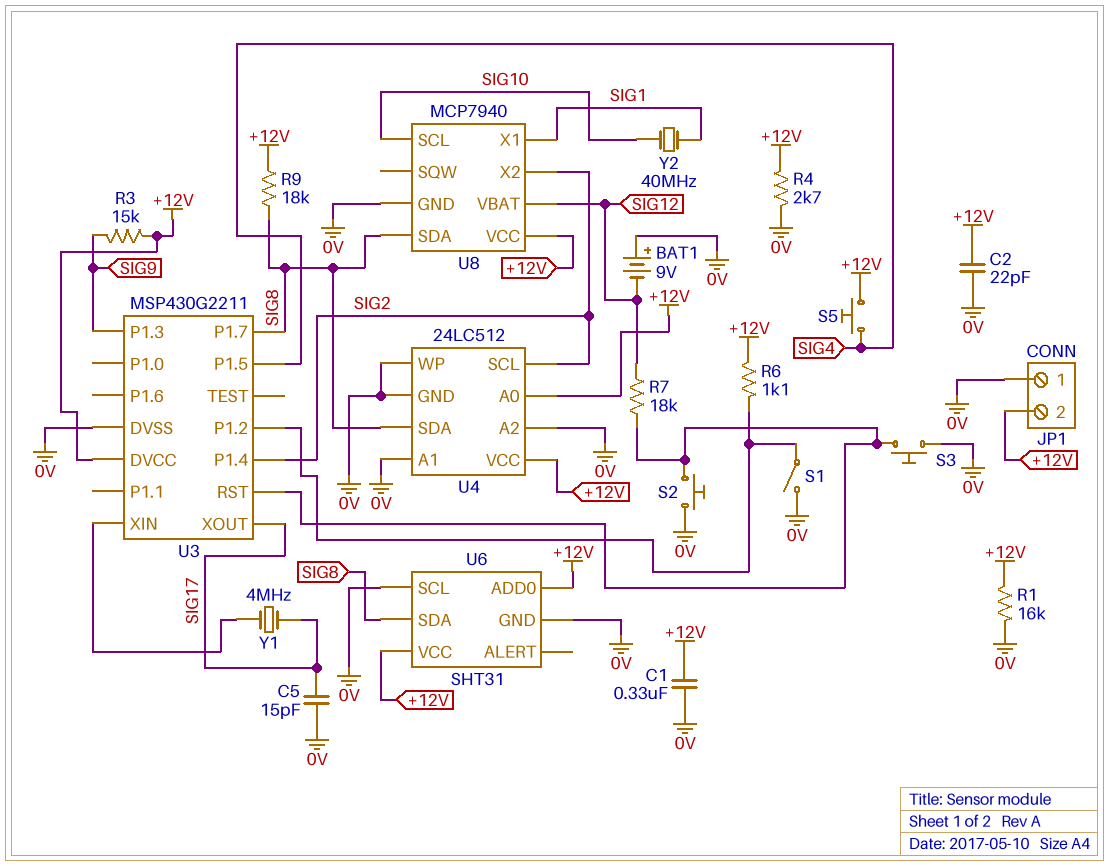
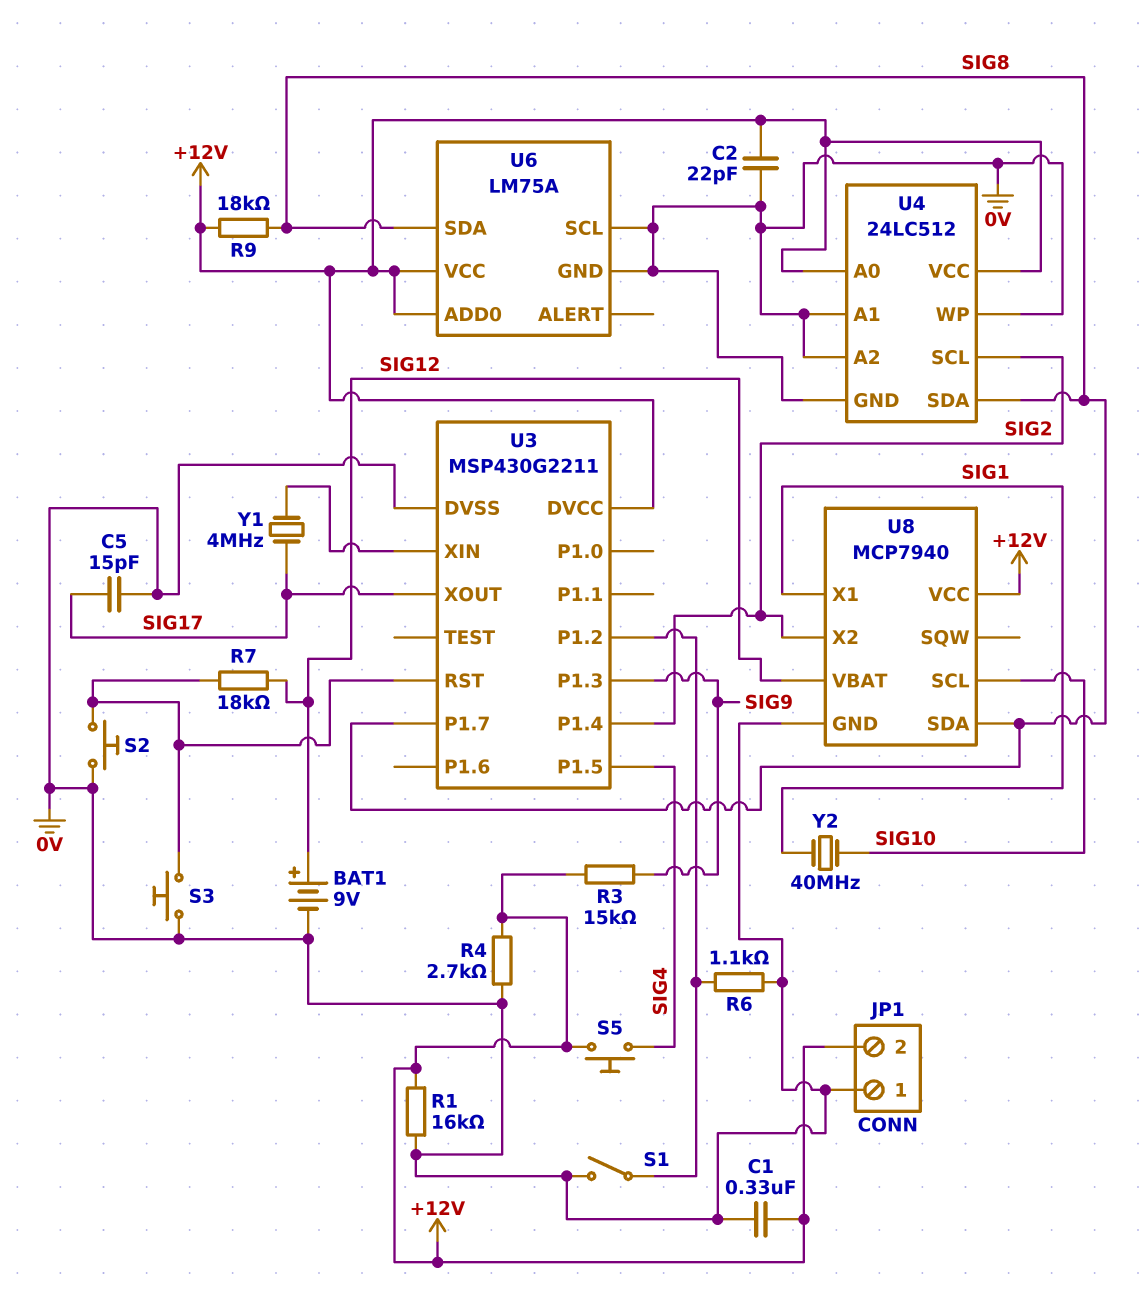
BAT1: 9V (plus 0V, minus SIG12) -> 9V (plus SIG12, minus 0V)
R6: 1.1k (+12V, U3/P1.2) -> 1.1k (0V, U3/P1.2)
U6: SHT31 -> LM75A

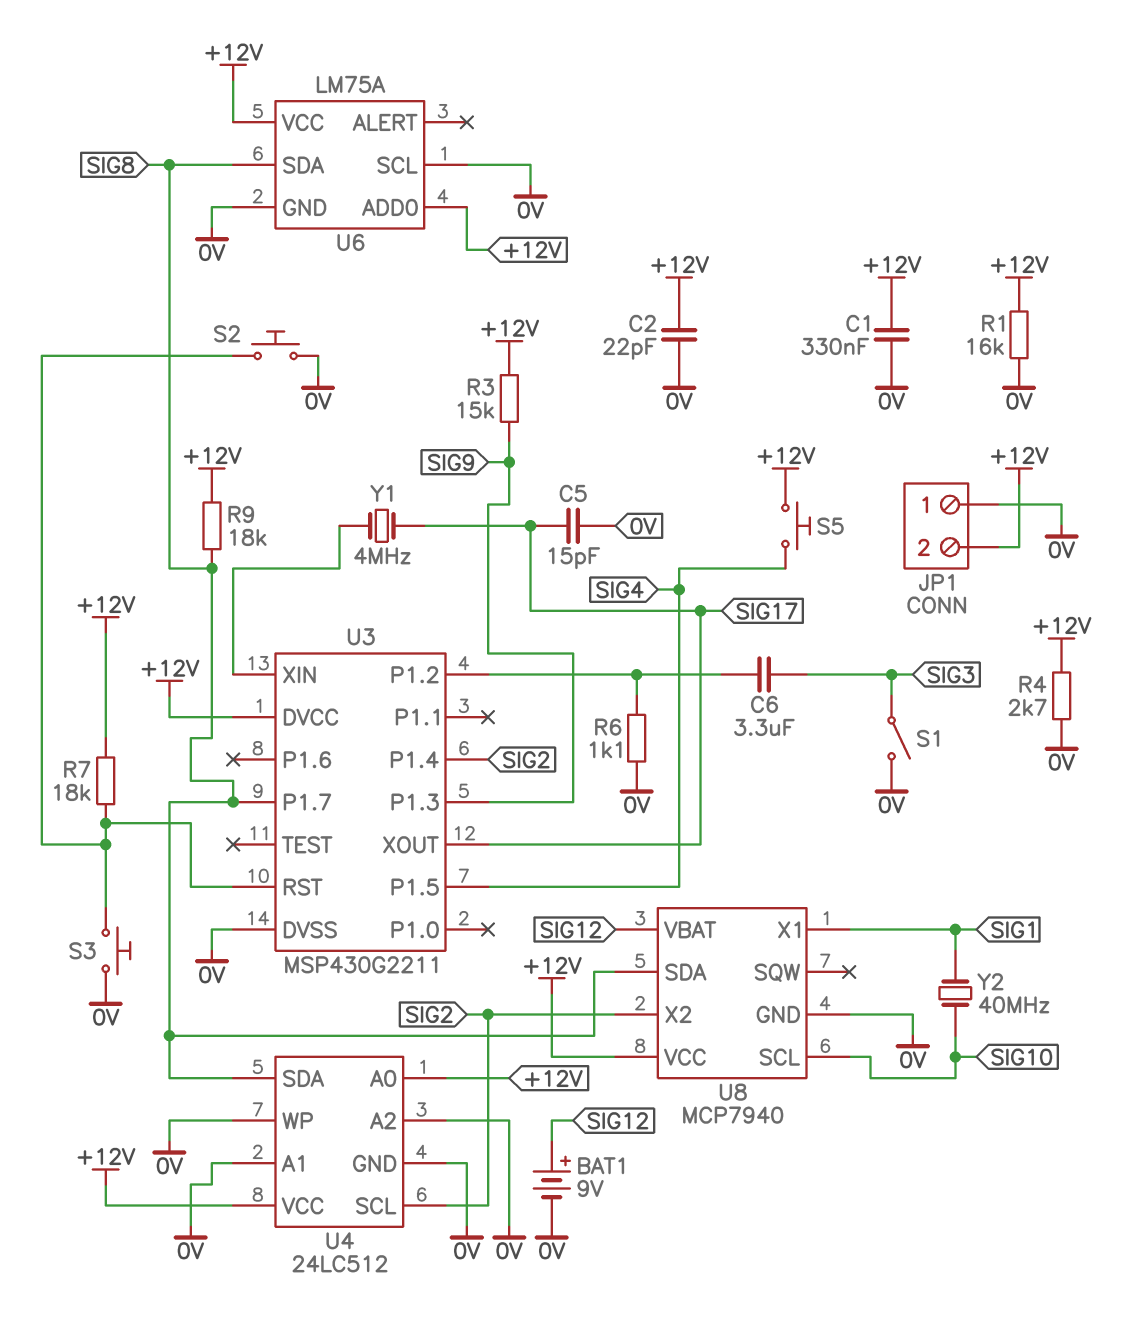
C6: none -> 3.3uF (SIG3, U3/P1.2)
R7: 18k (SIG12, U3/RST) -> 18k (+12V, U3/RST)
S1: switch (0V, U3/P1.2) -> switch (0V, SIG3)

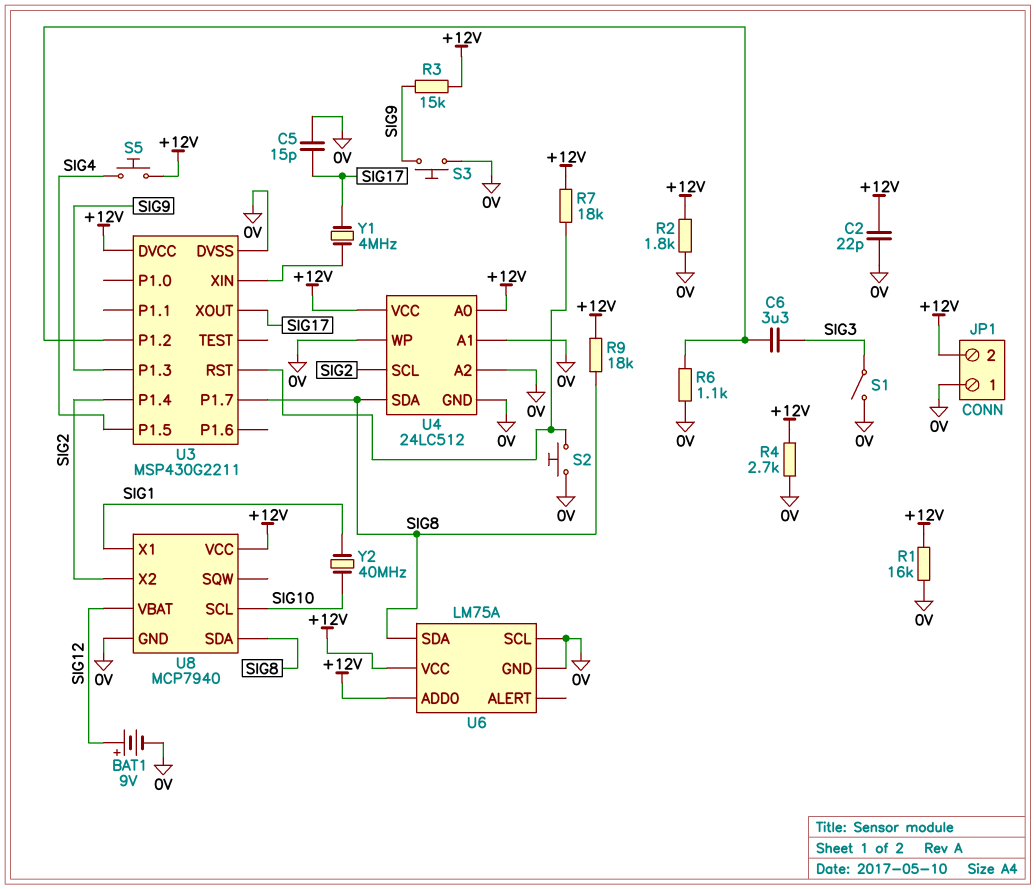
C1: 330nF (+12V, 0V) -> none
R2: none -> 1.8k (+12V, 0V)
S3: button (0V, U3/RST) -> button (0V, SIG9)

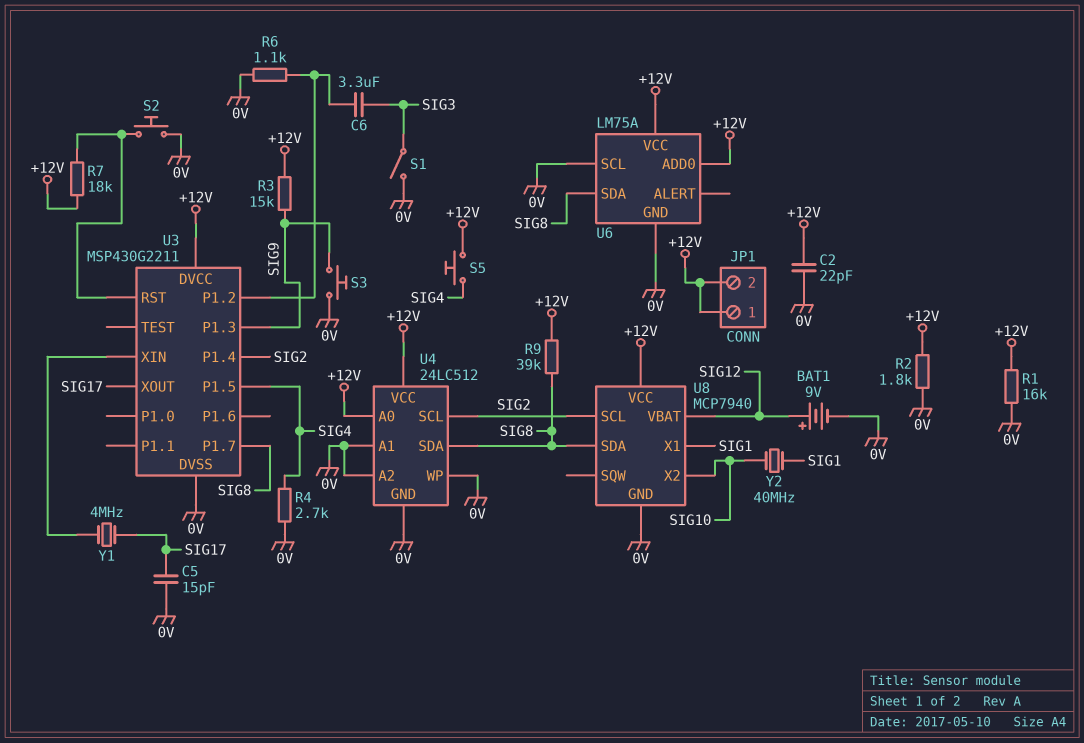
JP1 pin 1: 0V -> +12V
R4: 2.7k (+12V, 0V) -> 2.7k (0V, SIG4)
R9: 18k (+12V, SIG8) -> 39k (+12V, SIG8)
U8 pin SCL: SIG10 -> SIG2
U8 pin X2: SIG2 -> SIG10

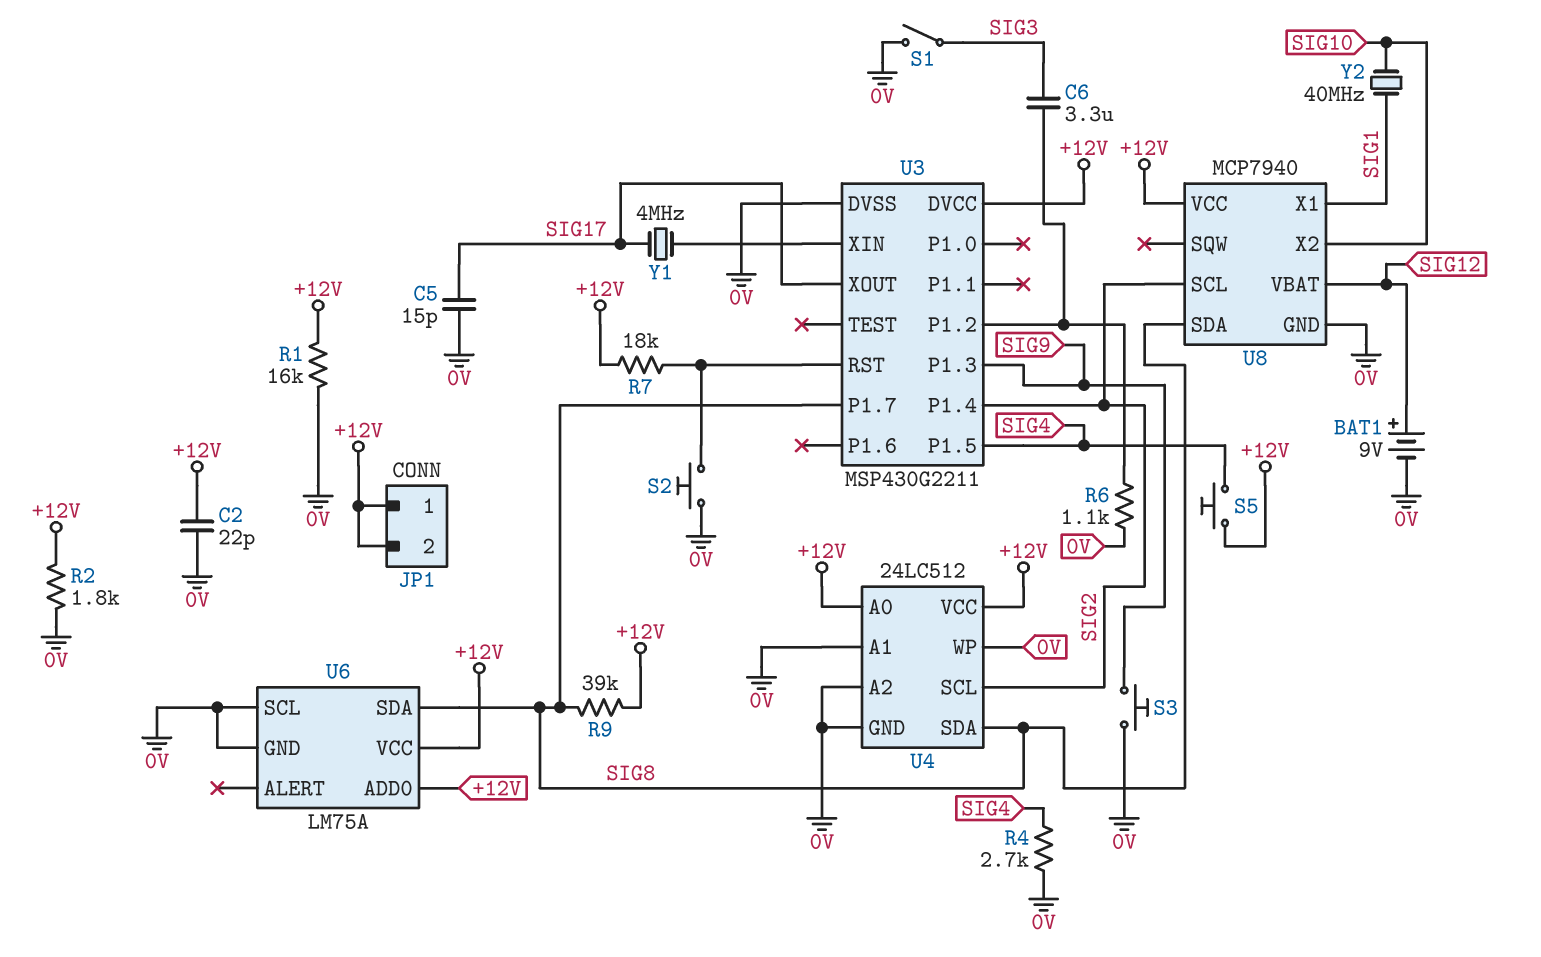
R3: 15k (+12V, SIG9) -> none

